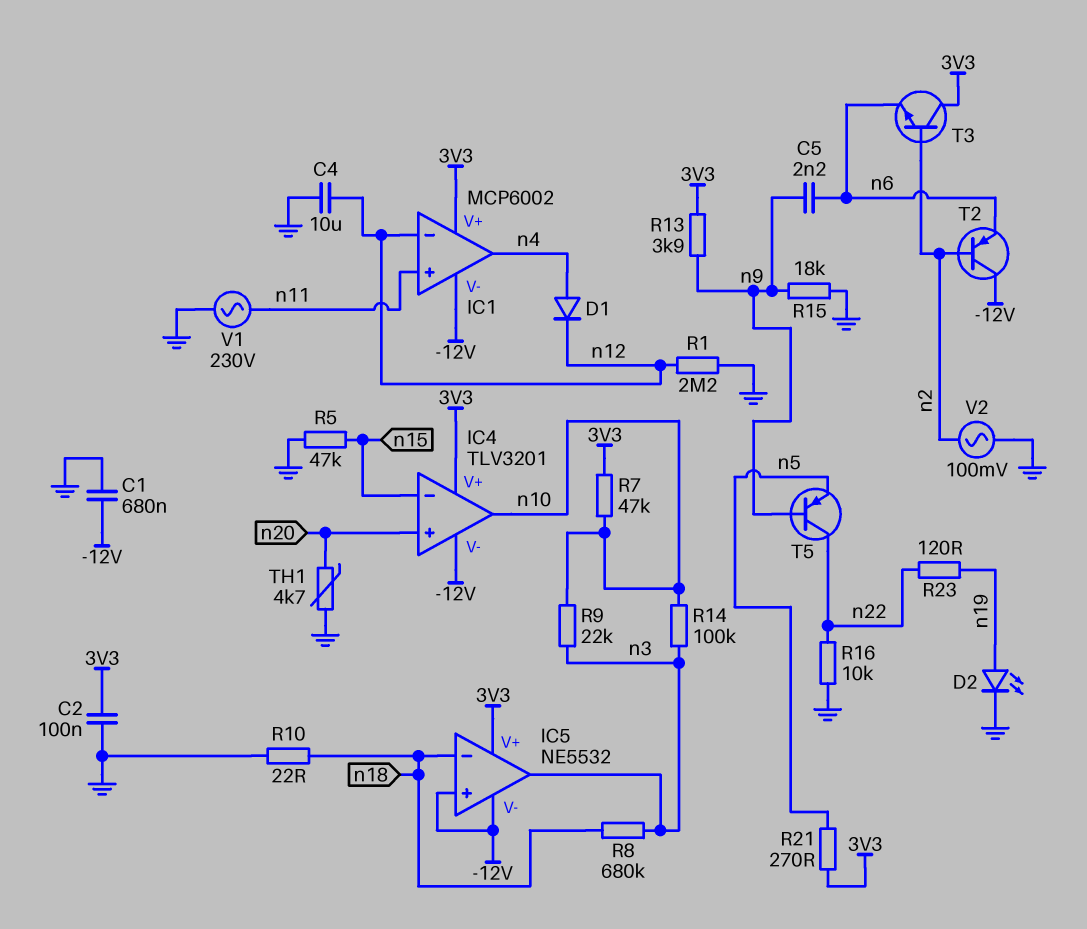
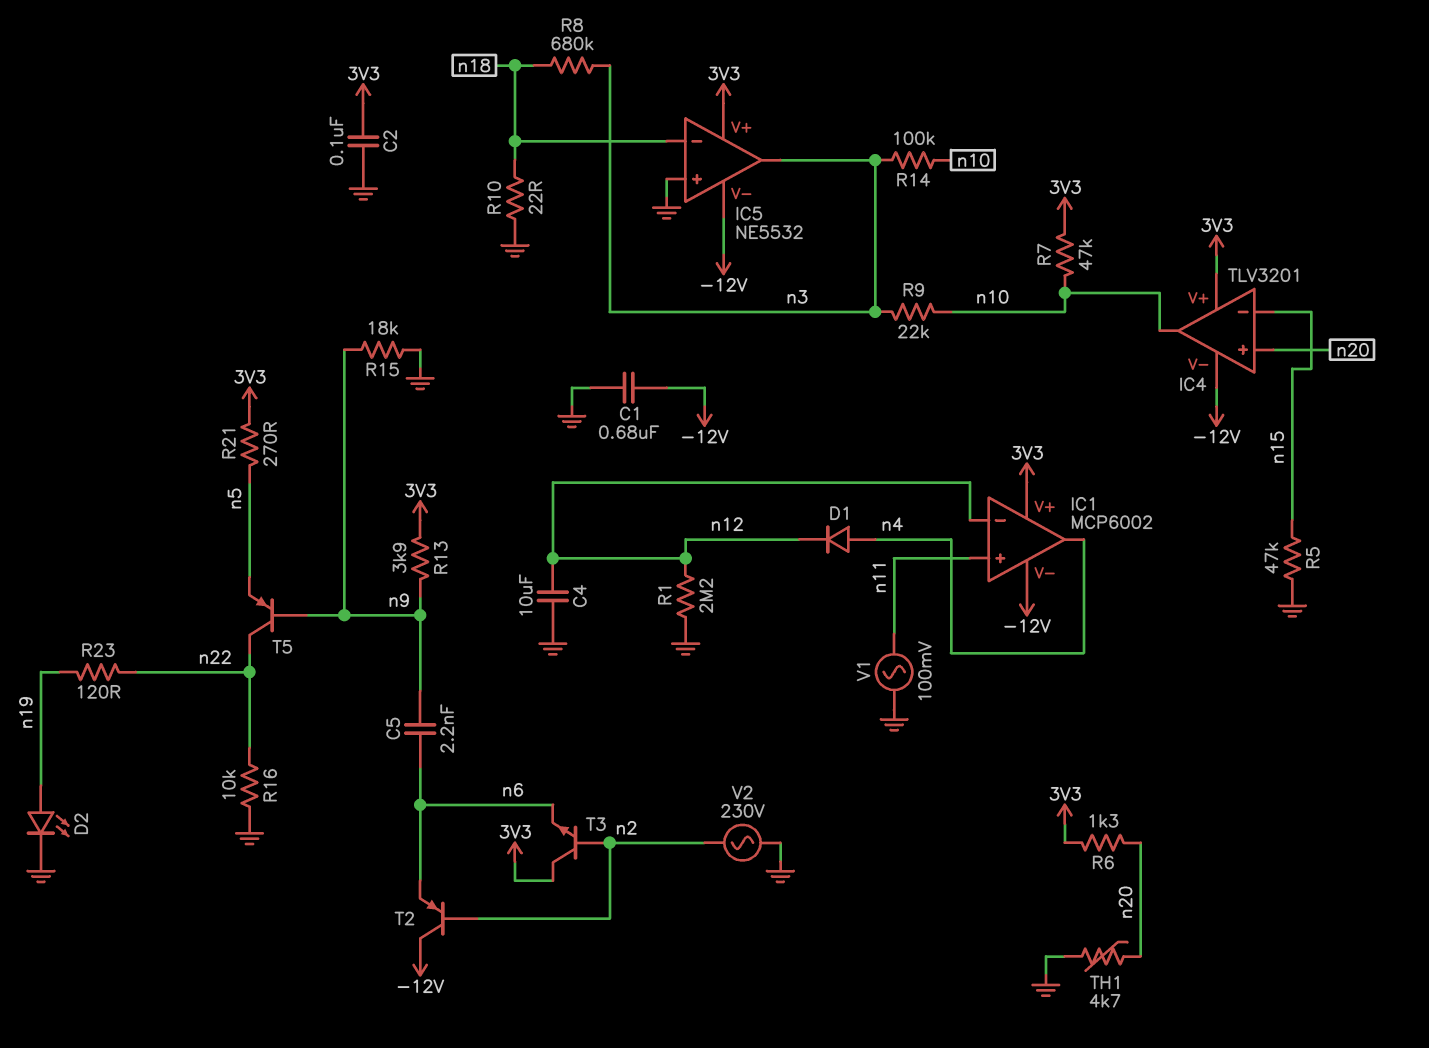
IC5 pin in+: -12V -> GND
R6: none -> 1.3k (3V3, n20)
V1: AC 230V (GND, n11) -> AC 100mV (GND, n11)
V2: AC 100mV (GND, n2) -> AC 230V (GND, n2)

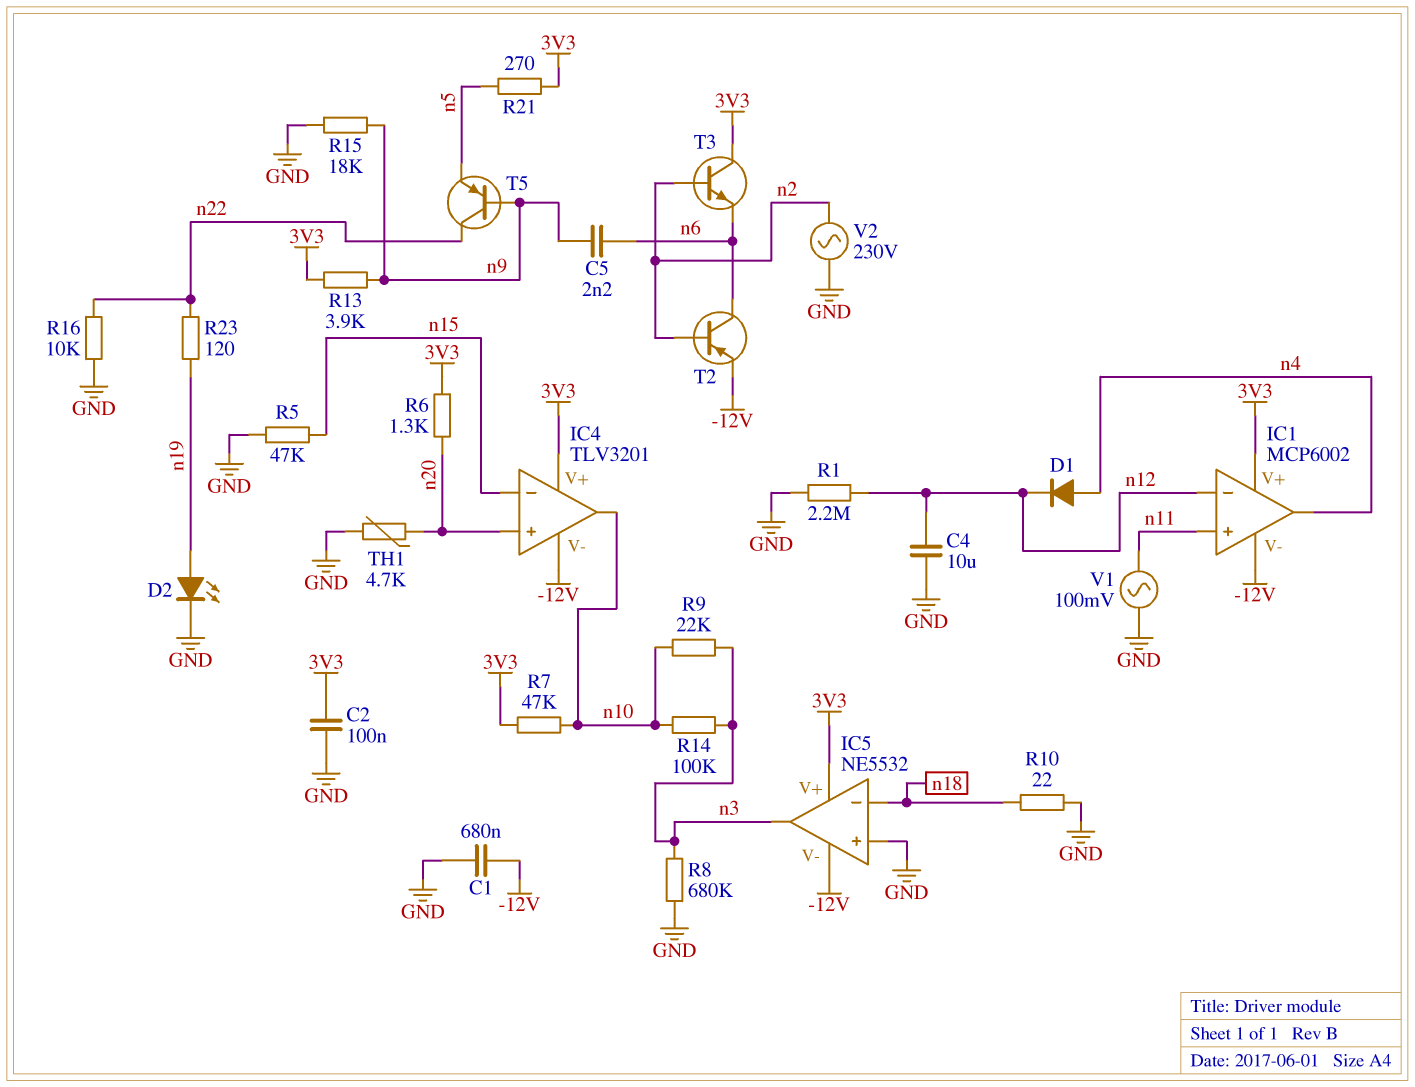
R8: 680k (n3, n18) -> 680k (GND, n3)
T2: PNP (B n2, C -12V, E n6) -> PNP (B n2, C n6, E -12V)

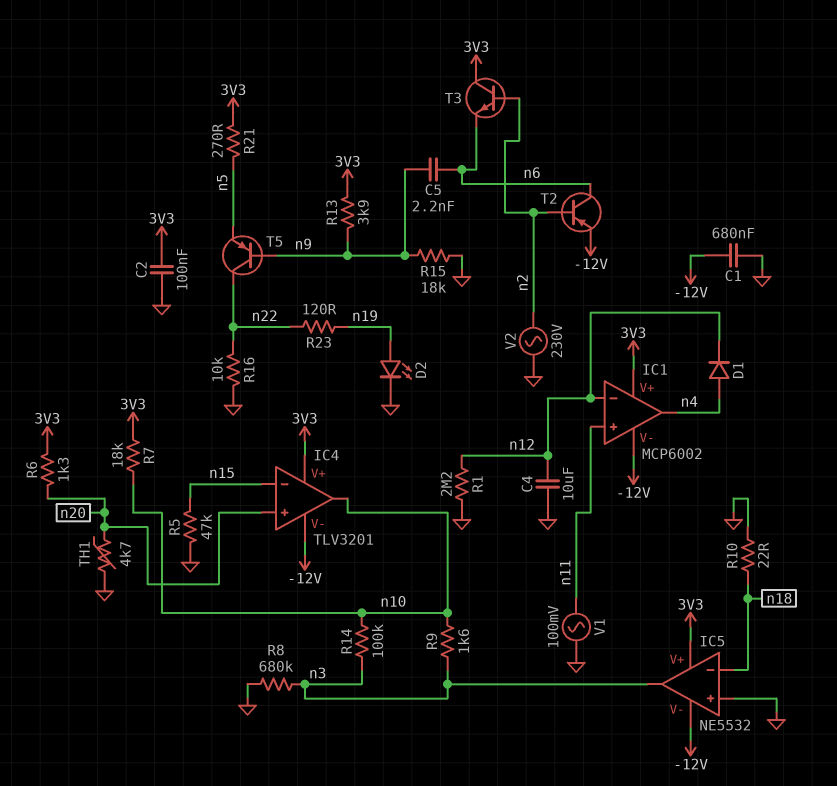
R7: 47k (3V3, n10) -> 18k (3V3, n10)
R9: 22k (n3, n10) -> 1.6k (n3, n10)

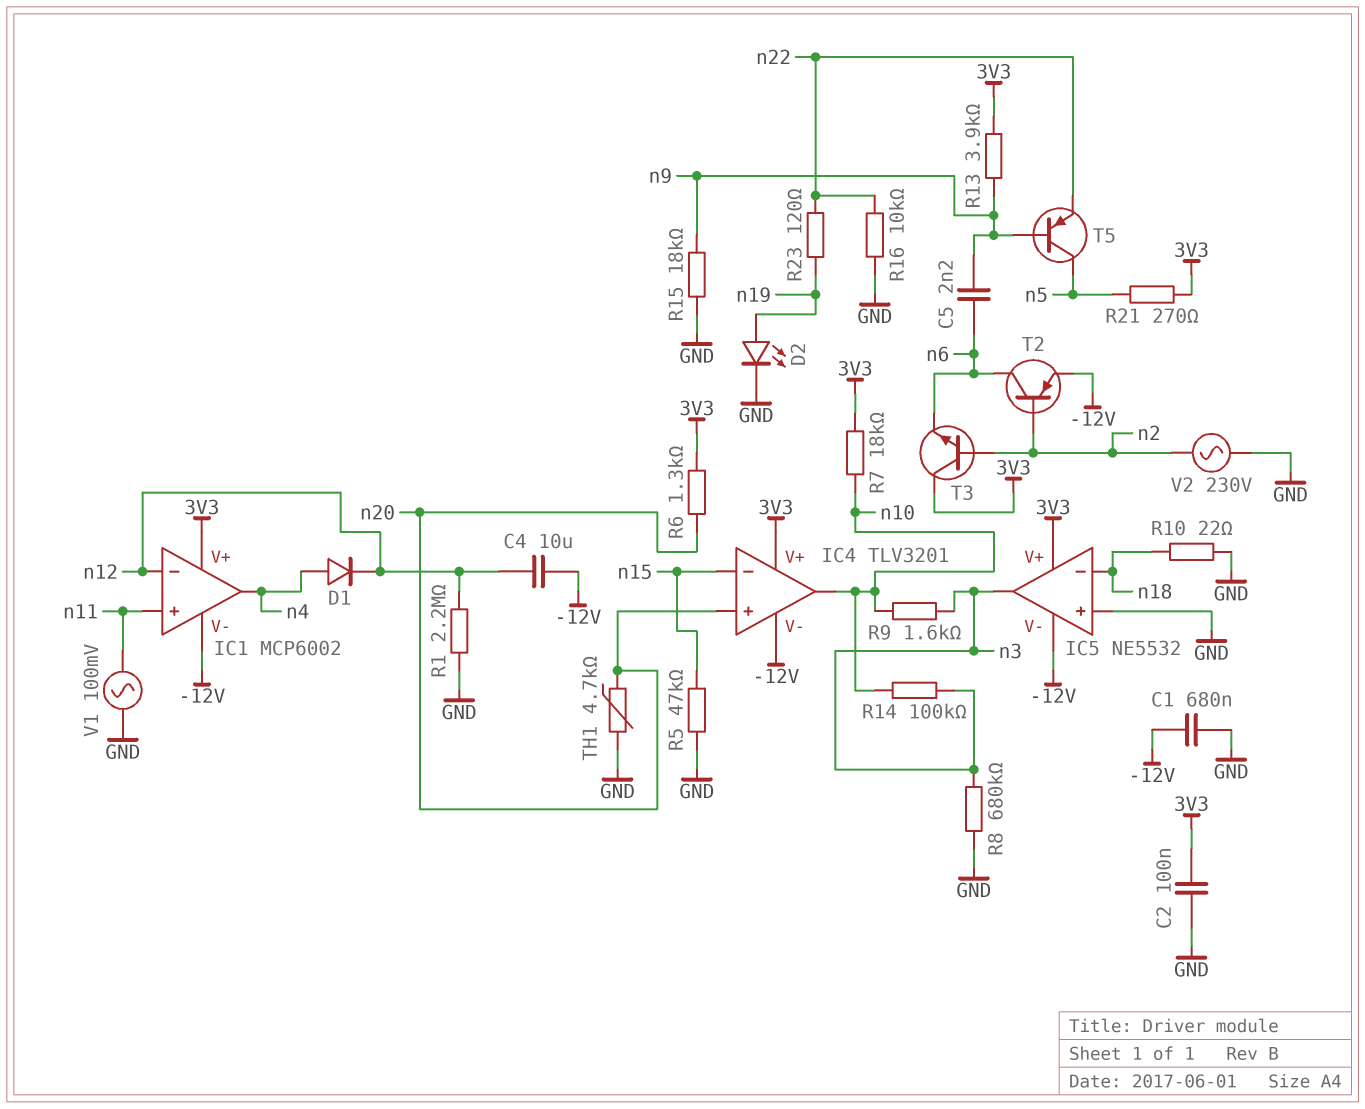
C4: 10uF (GND, n12) -> 10uF (-12V, n12)
T5: PNP (B n9, C n22, E n5) -> PNP (B n9, C n5, E n22)

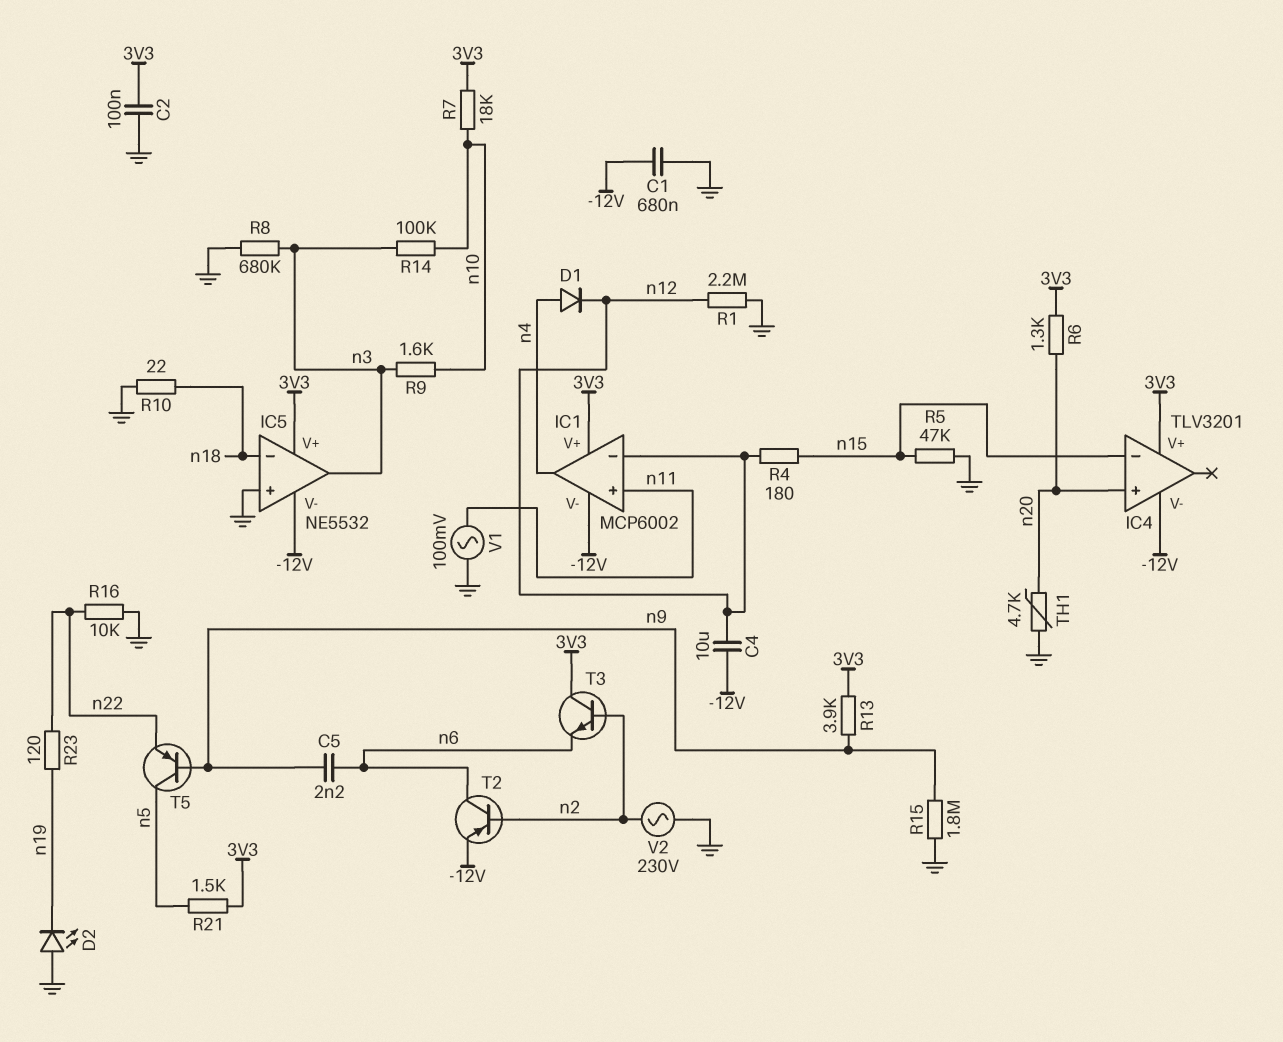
D2: LED (A n19, K GND) -> LED (A GND, K n19)
IC4 pin out: n10 -> none
R4: none -> 180 (n12, n15)
R15: 18k (GND, n9) -> 1.8M (GND, n9)
R21: 270 (3V3, n5) -> 1.5k (3V3, n5)

